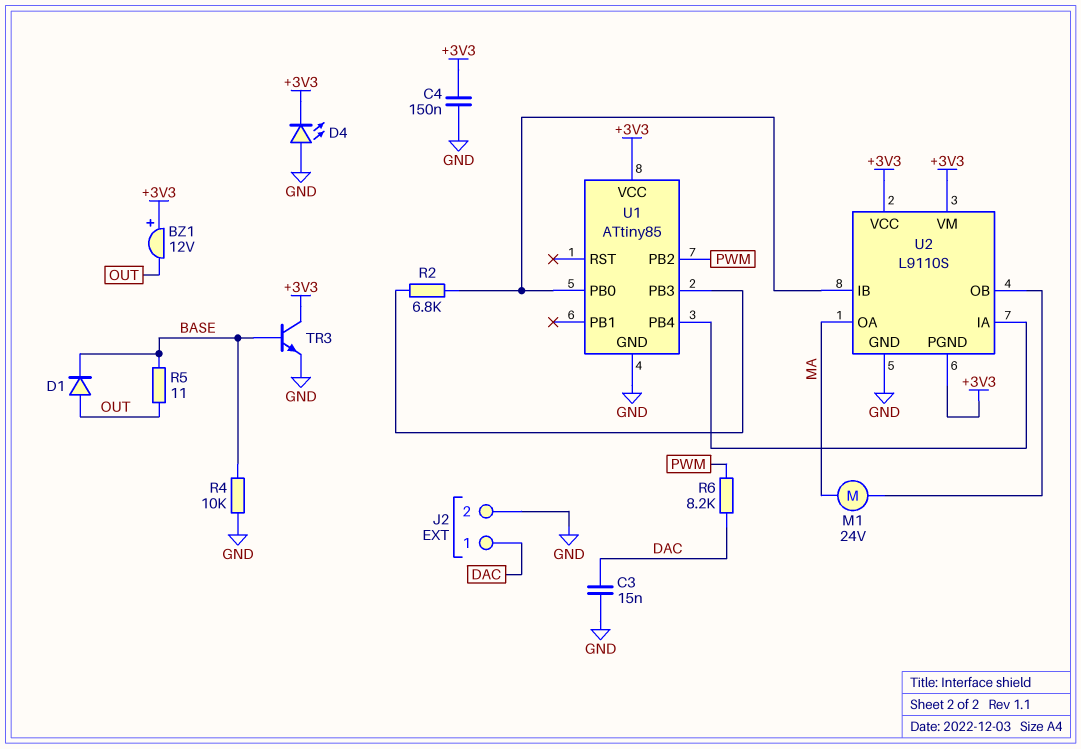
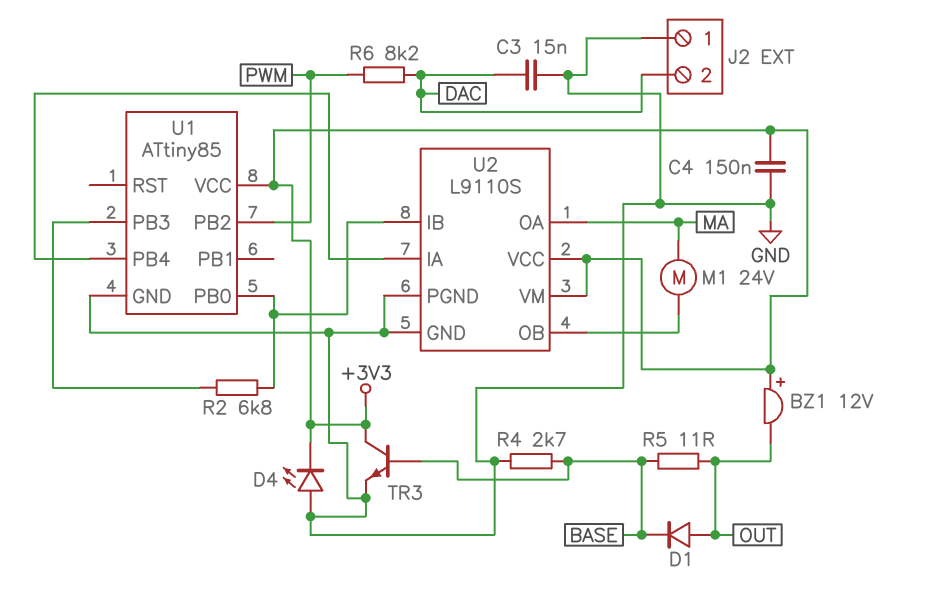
J2 pin 1: DAC -> GND
J2 pin 2: GND -> DAC
R4: 10k (BASE, GND) -> 2.7k (BASE, GND)
U2 pin PGND: +3V3 -> GND

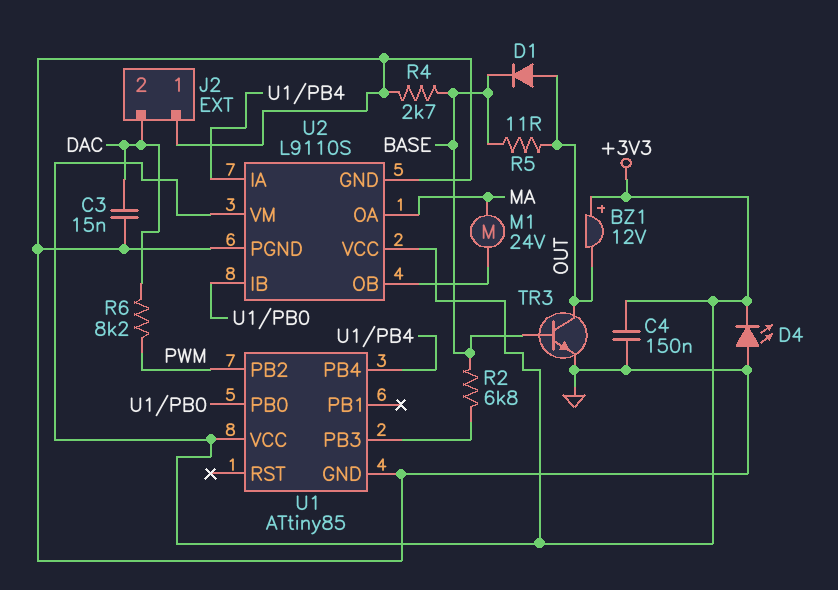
R2: 6.8k (U1/PB0, U1/PB3) -> 6.8k (BASE, U1/PB3)
TR3: NPN (B BASE, C +3V3, E GND) -> NPN (B BASE, C OUT, E GND)

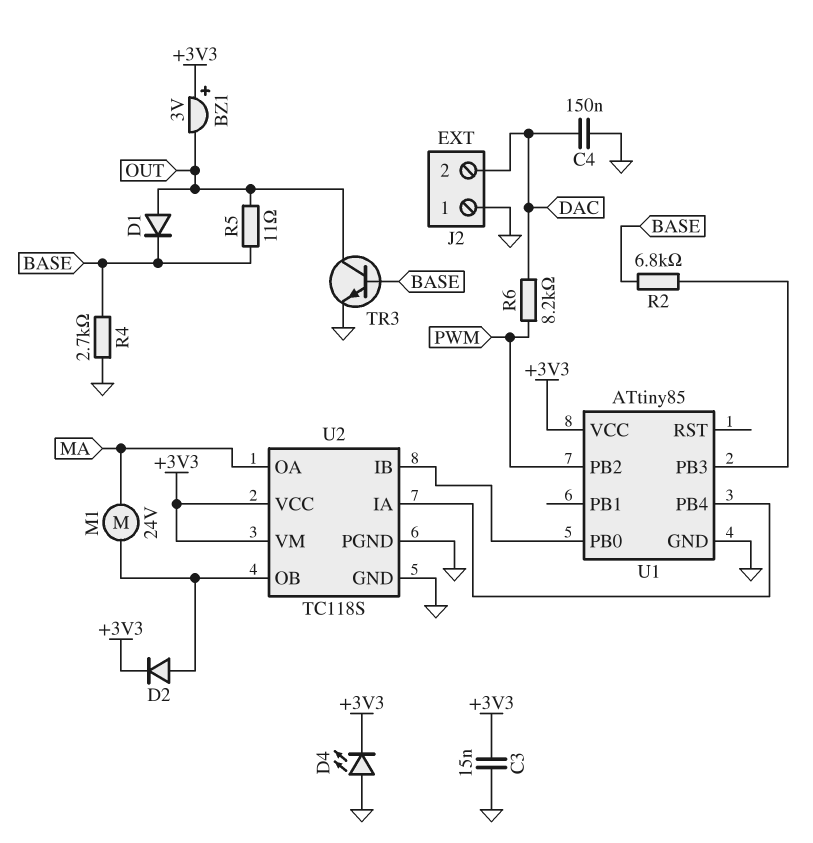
BZ1: buzzer 12V (plus +3V3, minus OUT) -> buzzer 3V (plus +3V3, minus OUT)
C3: 15nF (DAC, GND) -> 15nF (+3V3, GND)
C4: 150nF (+3V3, GND) -> 150nF (DAC, GND)
D2: none -> diode (A U2/OB, K +3V3)
U2: L9110S -> TC118S

